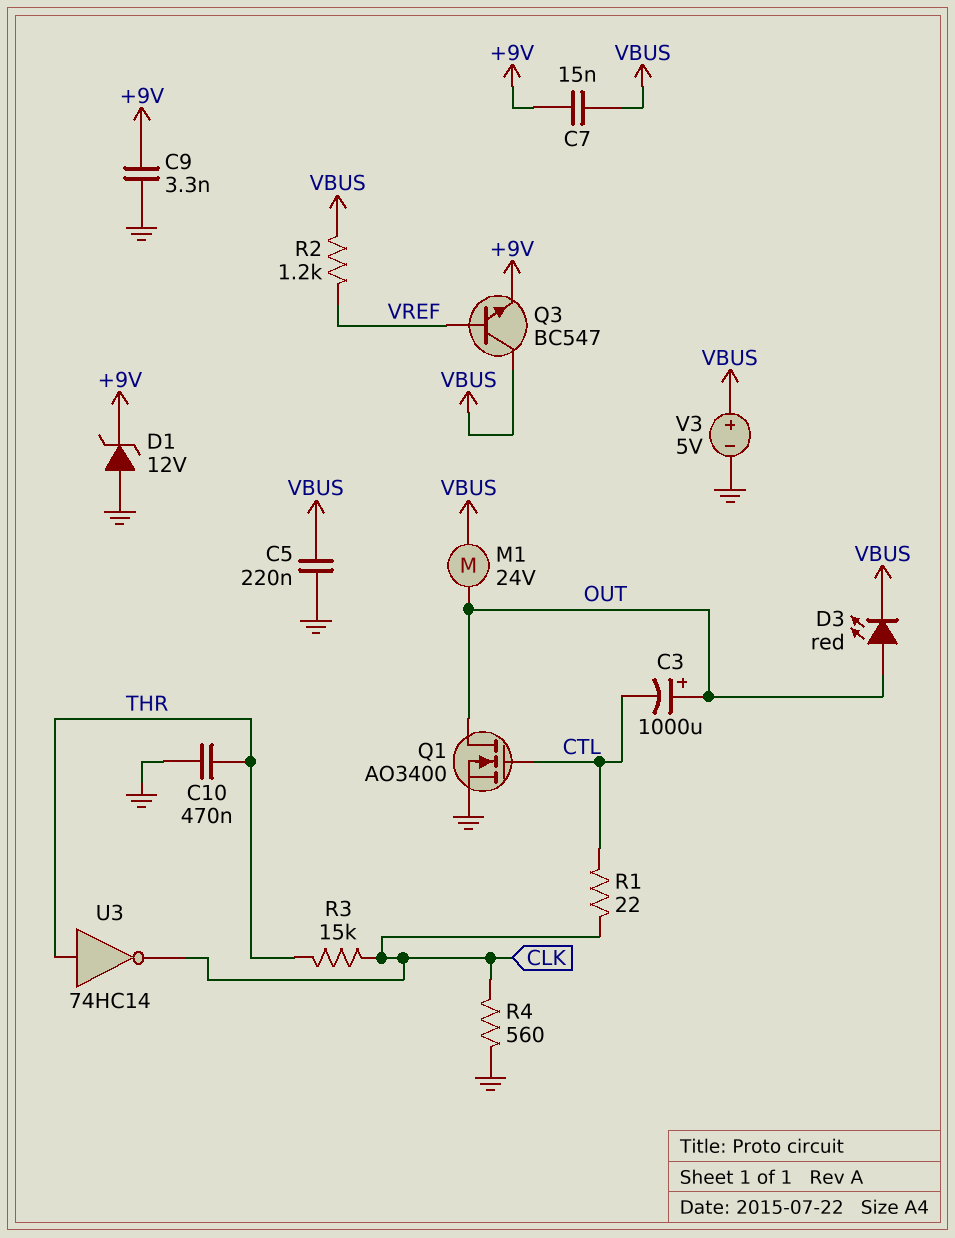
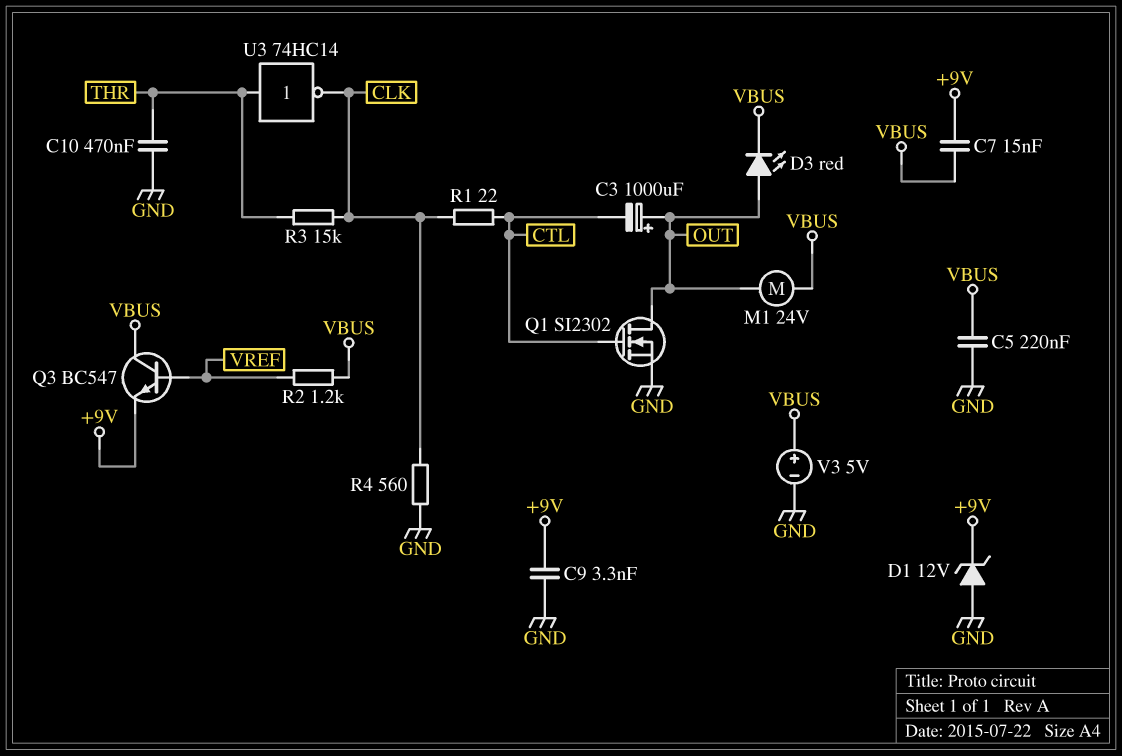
Q1: NMOS AO3400 (G CTL, D OUT, S GND) -> NMOS SI2302 (G CTL, D OUT, S GND)

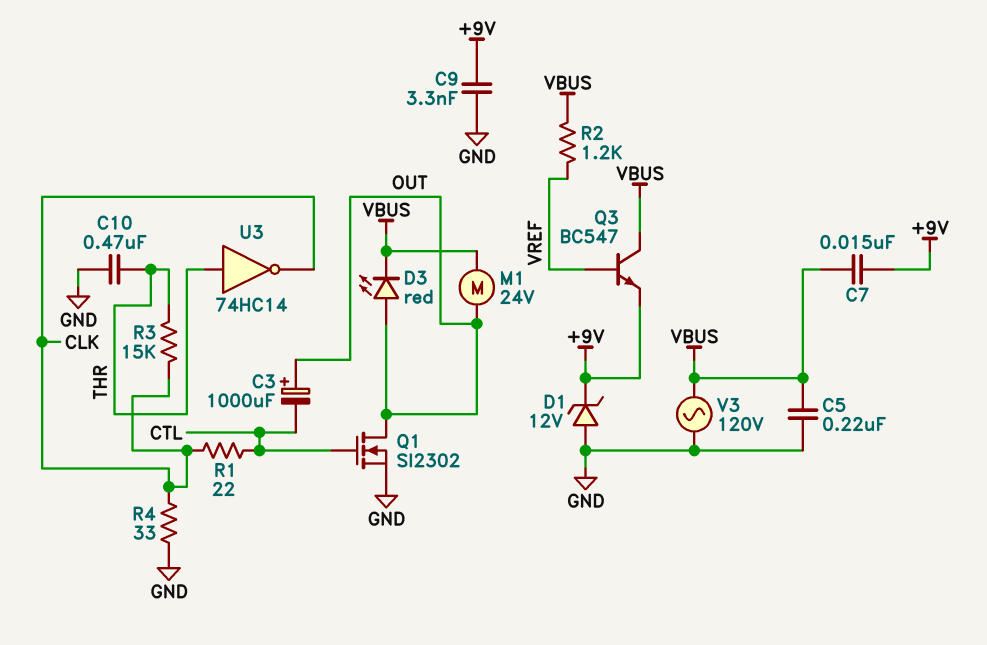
R4: 560 (CLK, GND) -> 33 (CLK, GND)
V3: 5V (plus VBUS, minus GND) -> AC 120V (GND, VBUS)

